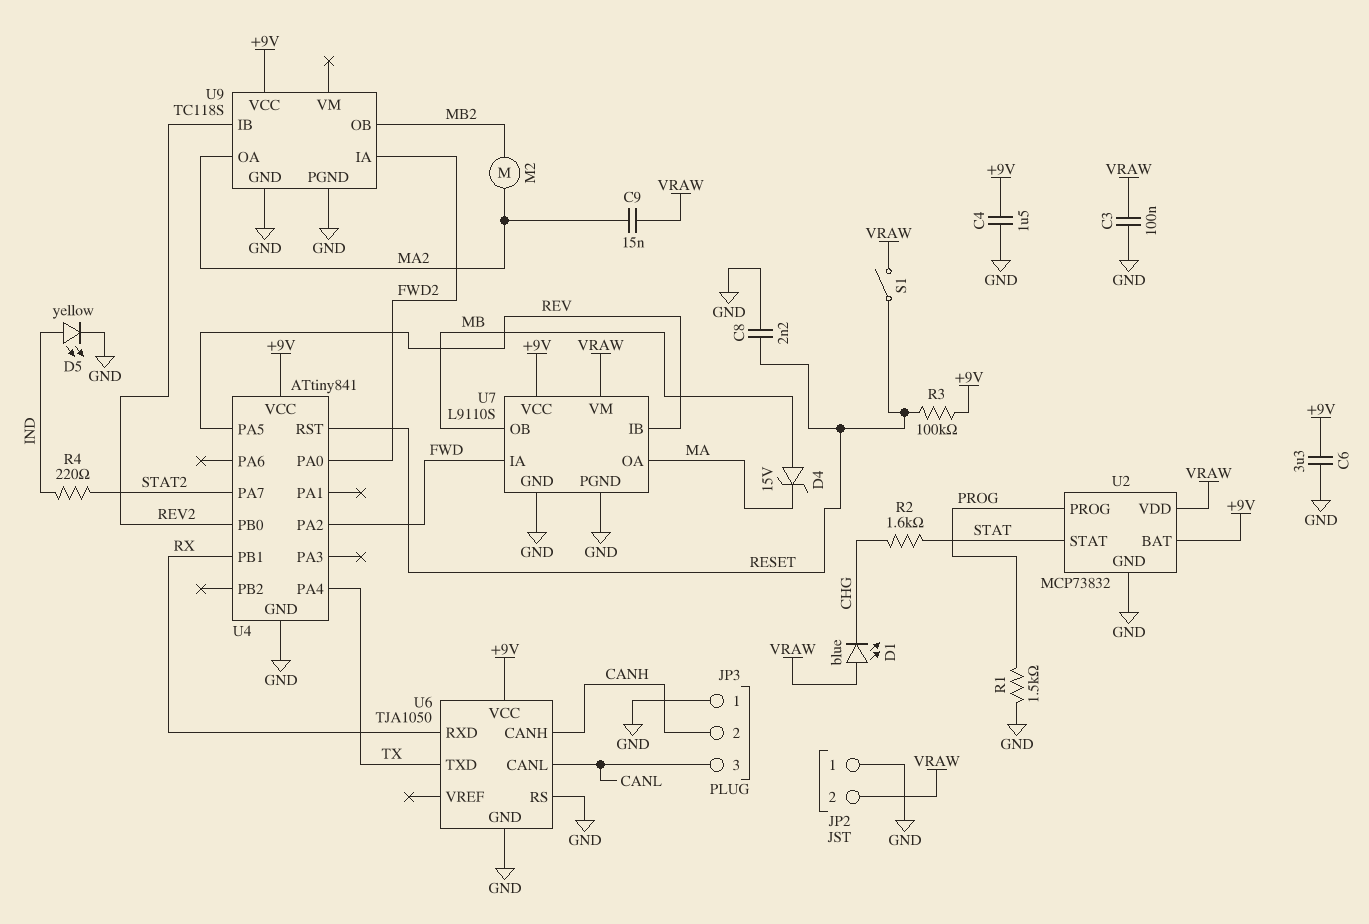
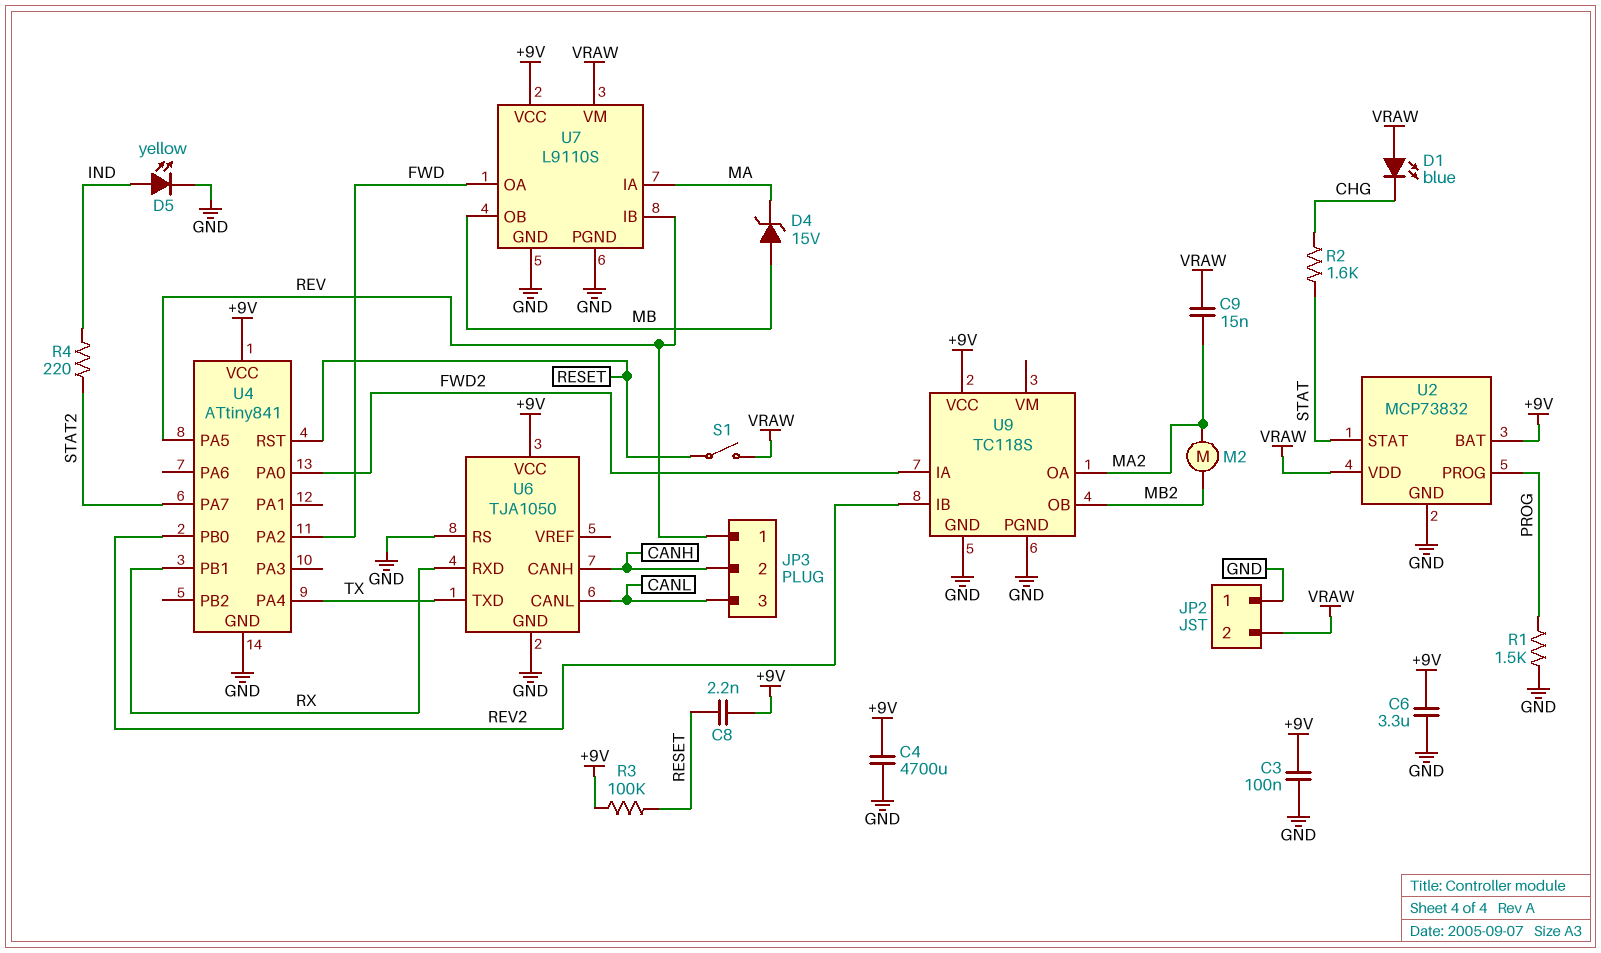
C3: 100nF (GND, VRAW) -> 100nF (+9V, GND)
C4: 1.5uF (+9V, GND) -> 4700uF (+9V, GND)
C8: 2.2nF (GND, RESET) -> 2.2nF (+9V, RESET)
JP3 pin 1: GND -> REV
U7 pin IA: FWD -> MA
U7 pin OA: MA -> FWD

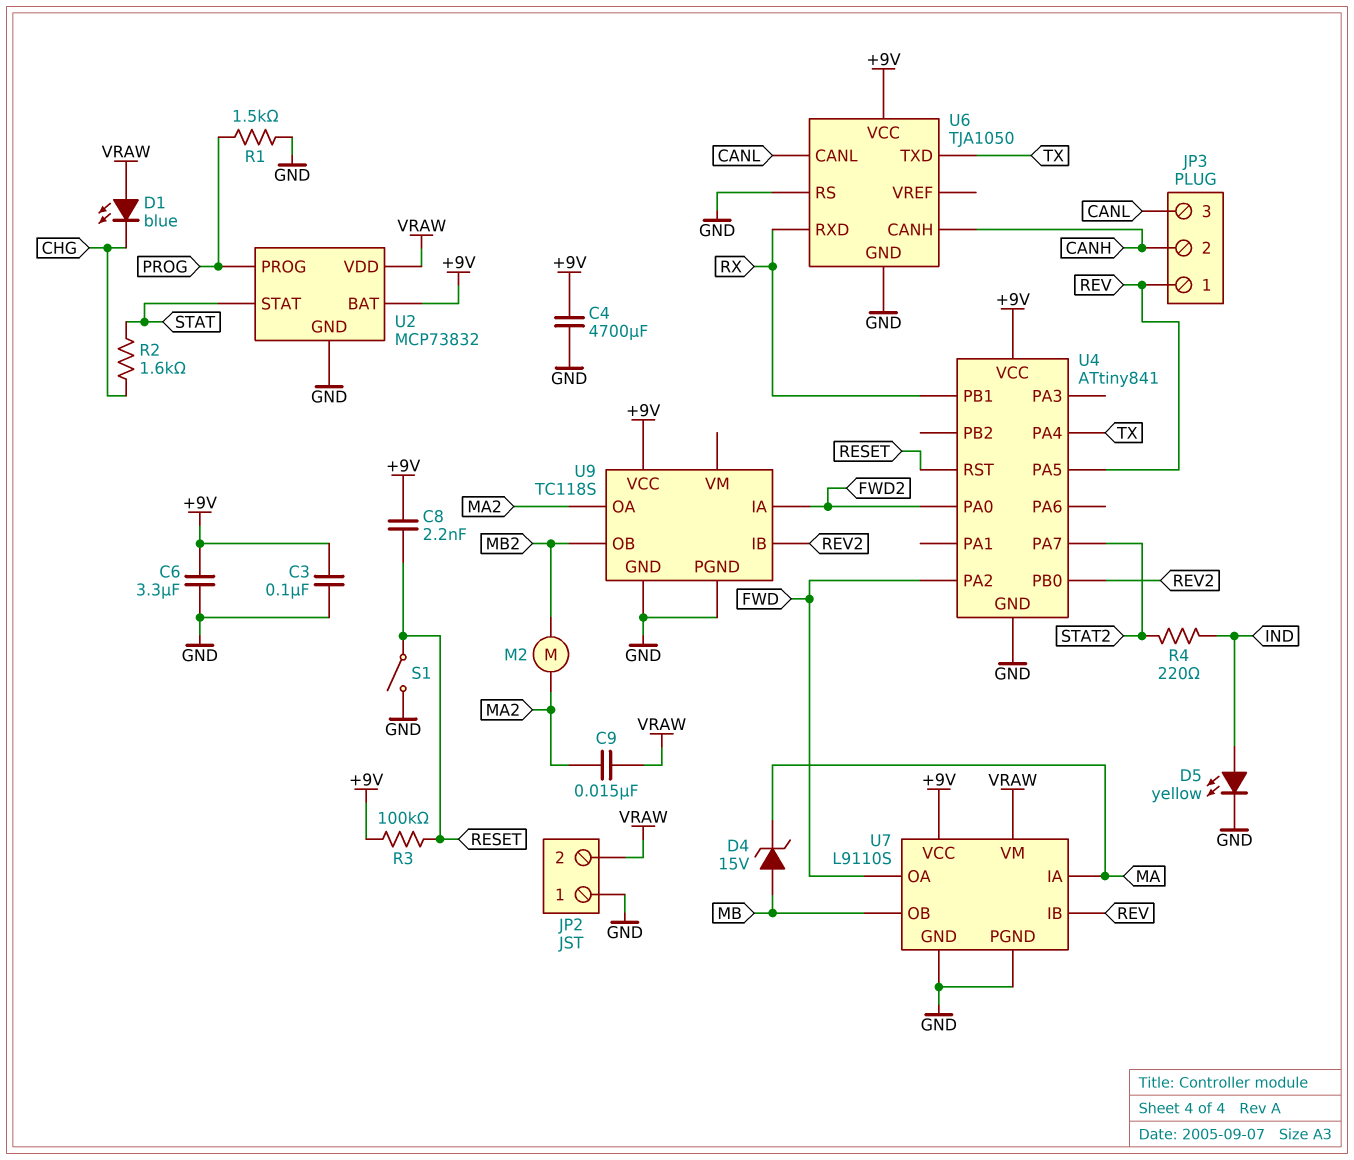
S1: switch (RESET, VRAW) -> switch (GND, RESET)

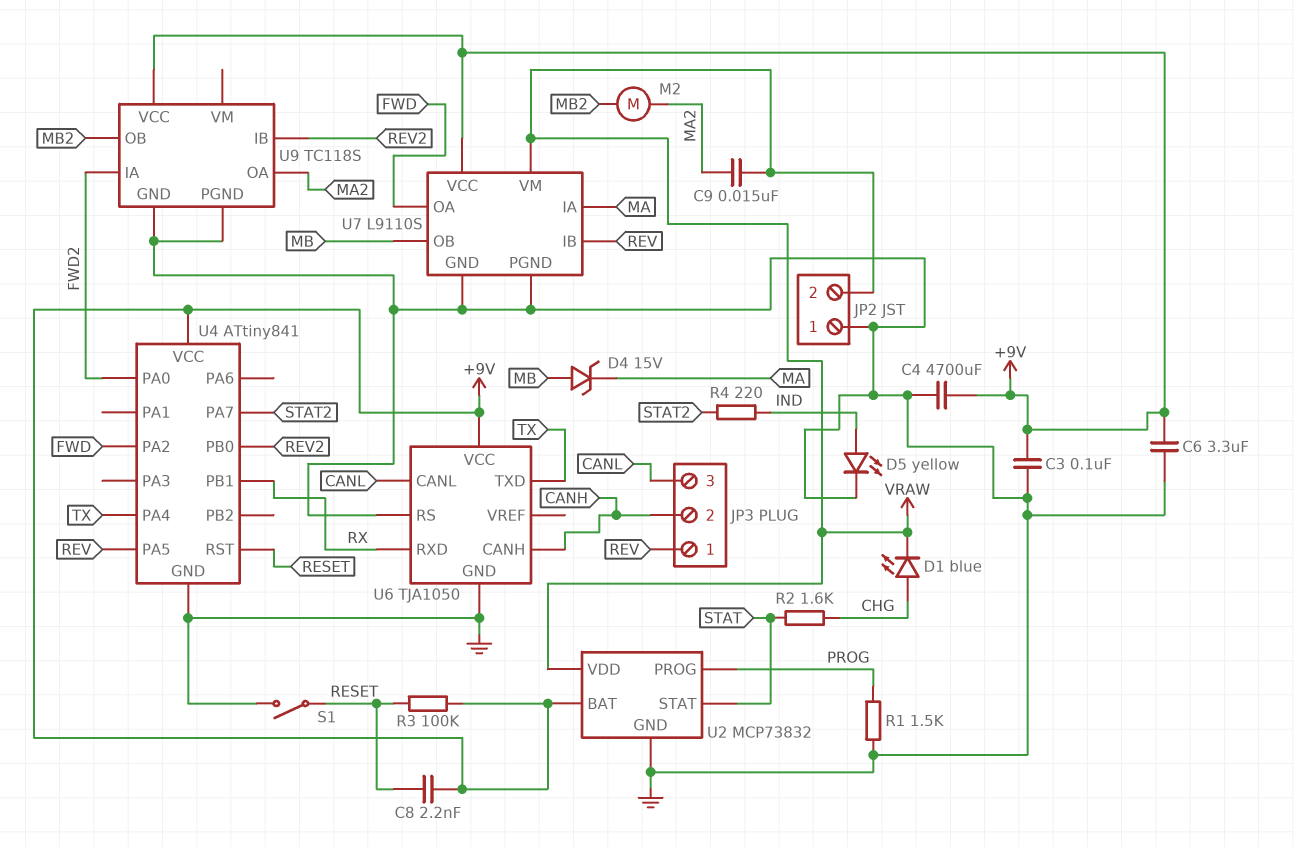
D1: LED blue (A VRAW, K CHG) -> LED blue (A CHG, K VRAW)

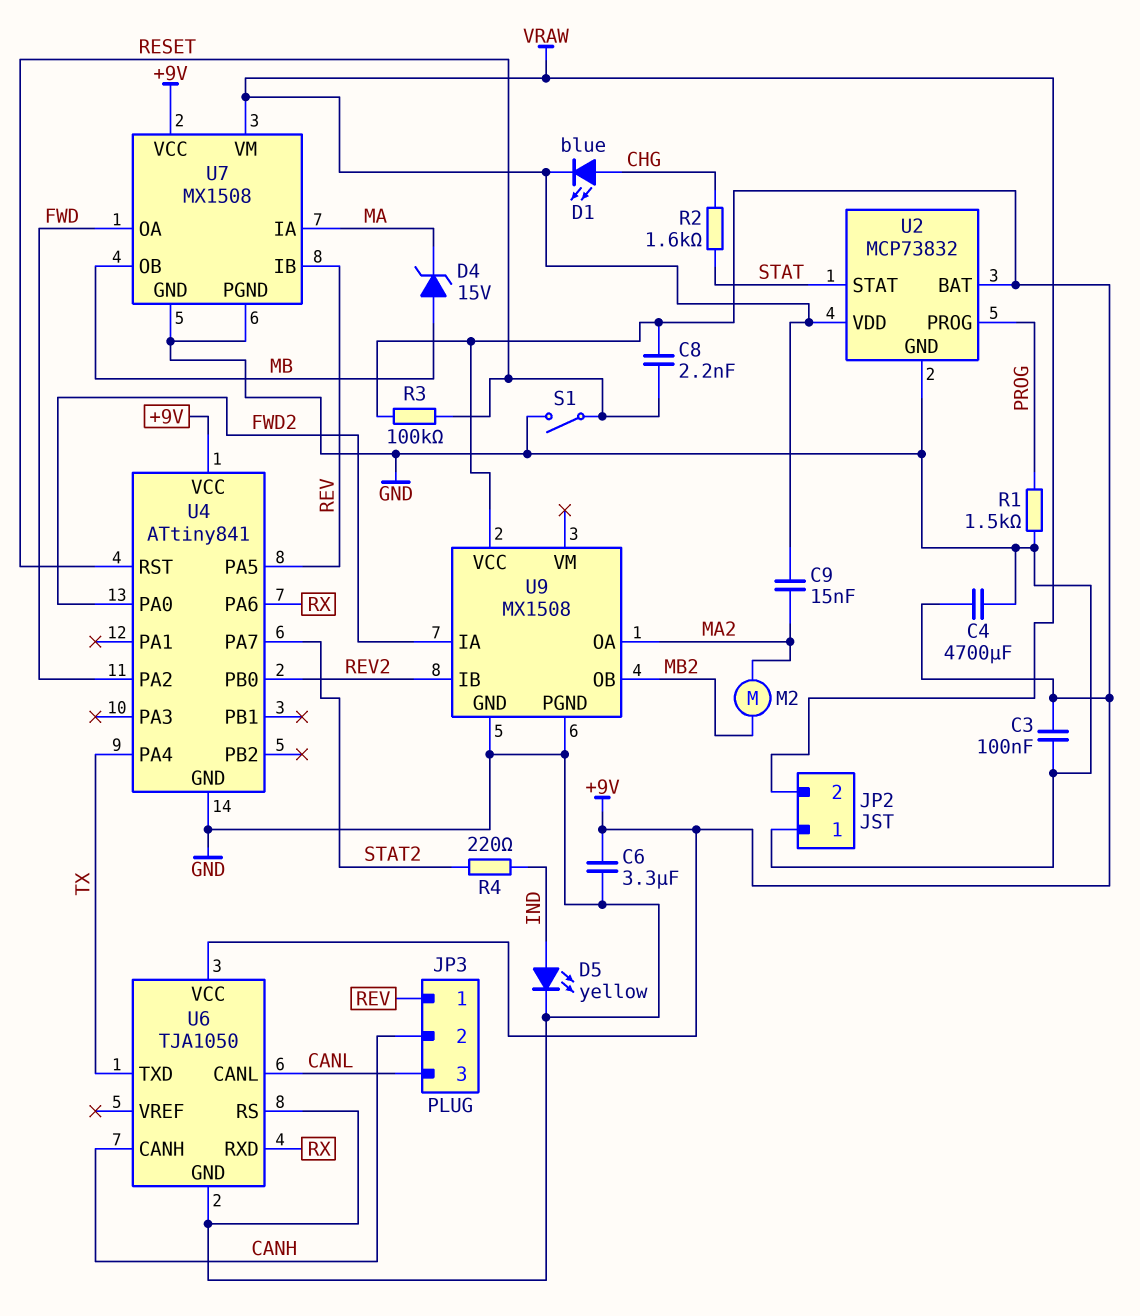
U4 pin PA6: none -> RX
U4 pin PB1: RX -> none
U7: L9110S -> MX1508
U9: TC118S -> MX1508

